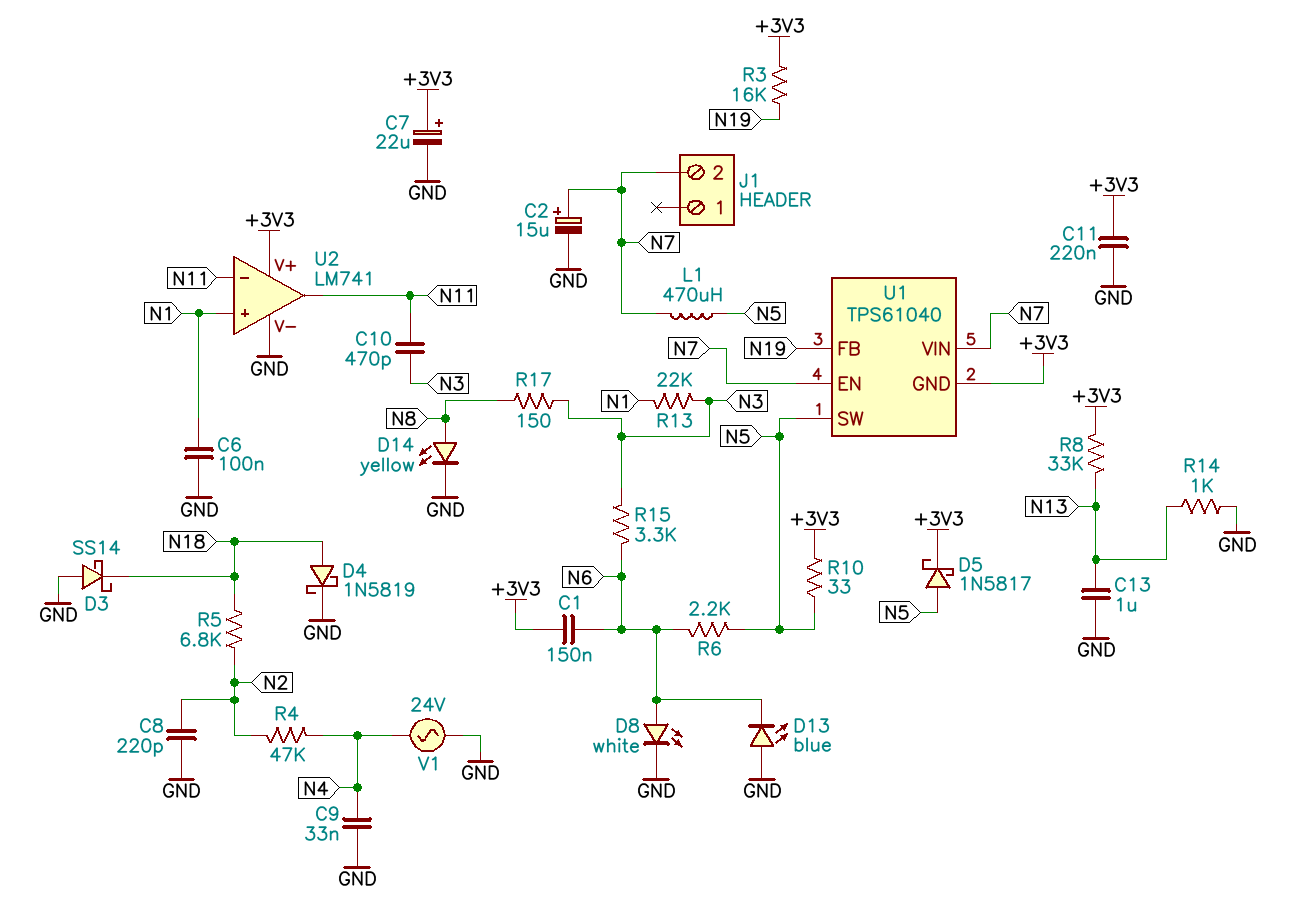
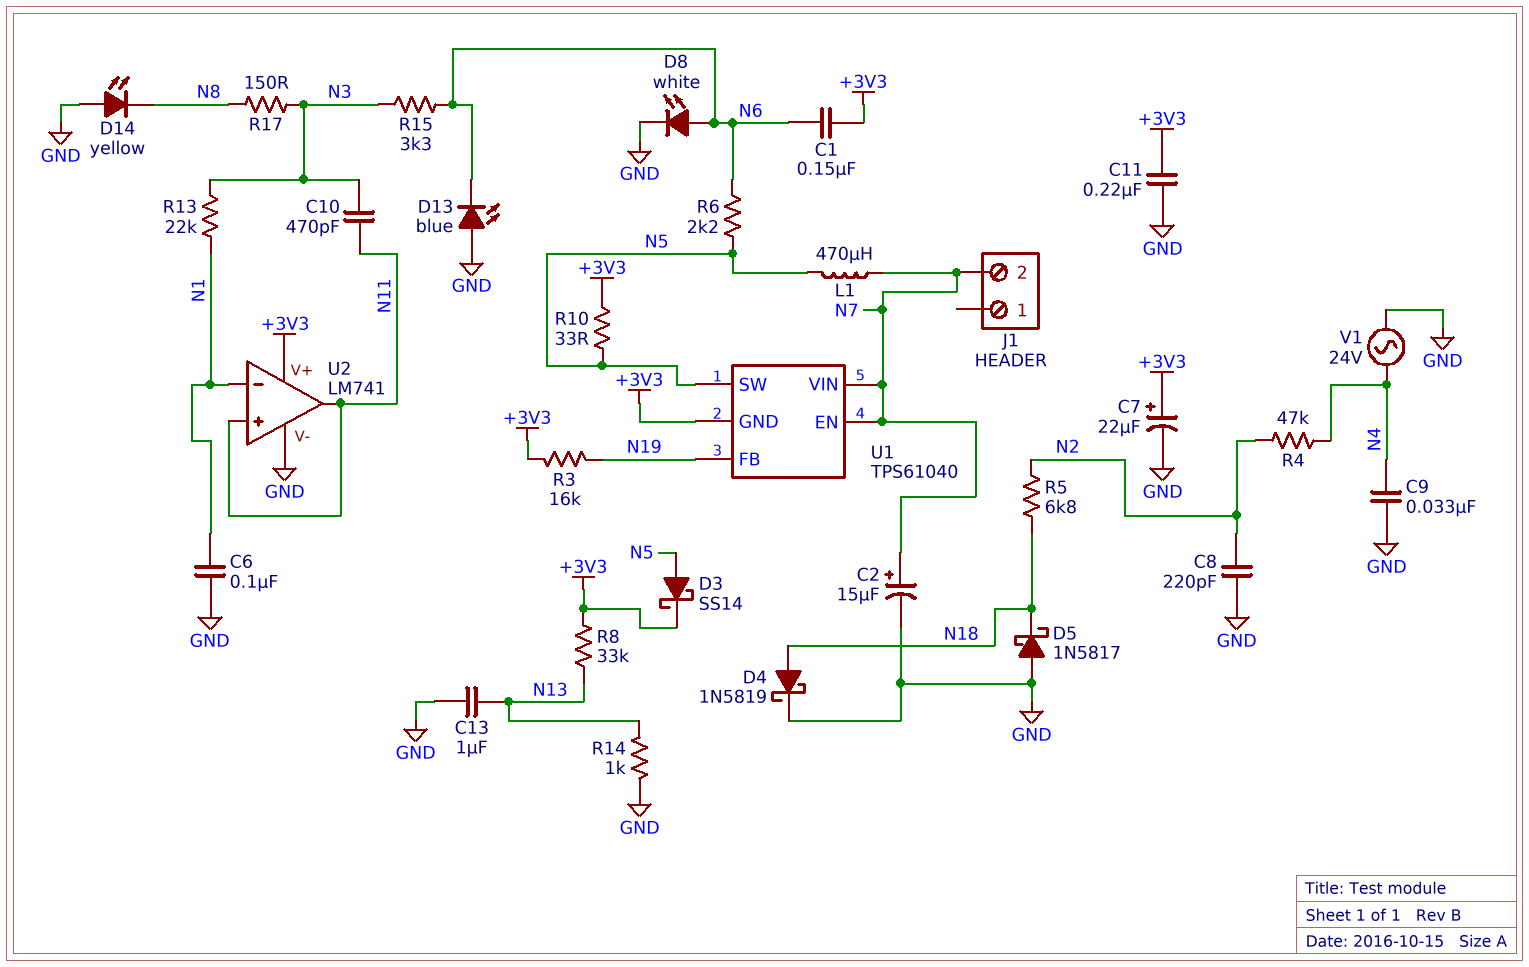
D3: schottky SS14 (A GND, K N18) -> schottky SS14 (A N5, K +3V3)
D5: schottky 1N5817 (A N5, K +3V3) -> schottky 1N5817 (A GND, K N18)
D14: LED yellow (A N8, K GND) -> LED yellow (A GND, K N8)
U2 pin in+: N1 -> N11
U2 pin in-: N11 -> N1

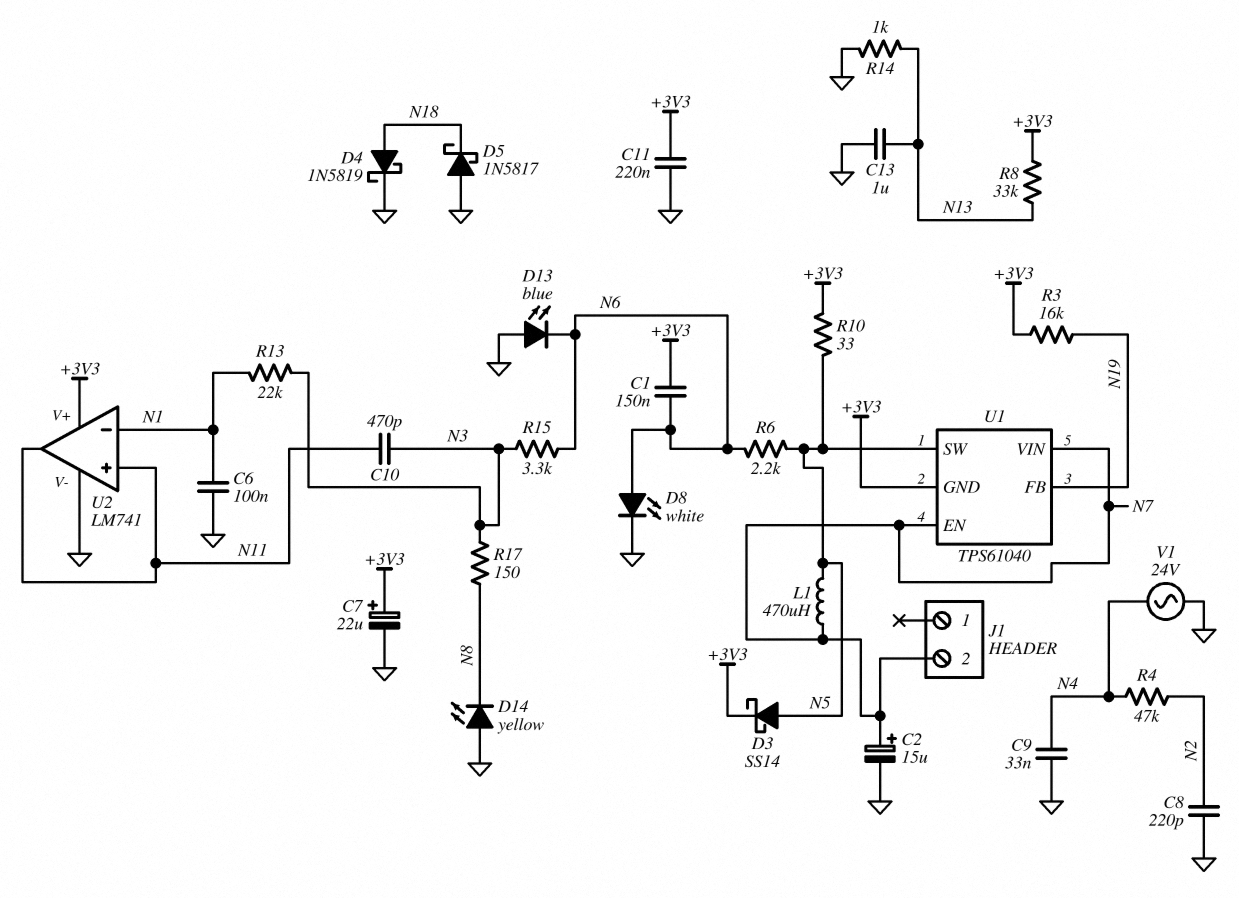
R5: 6.8k (N2, N18) -> none

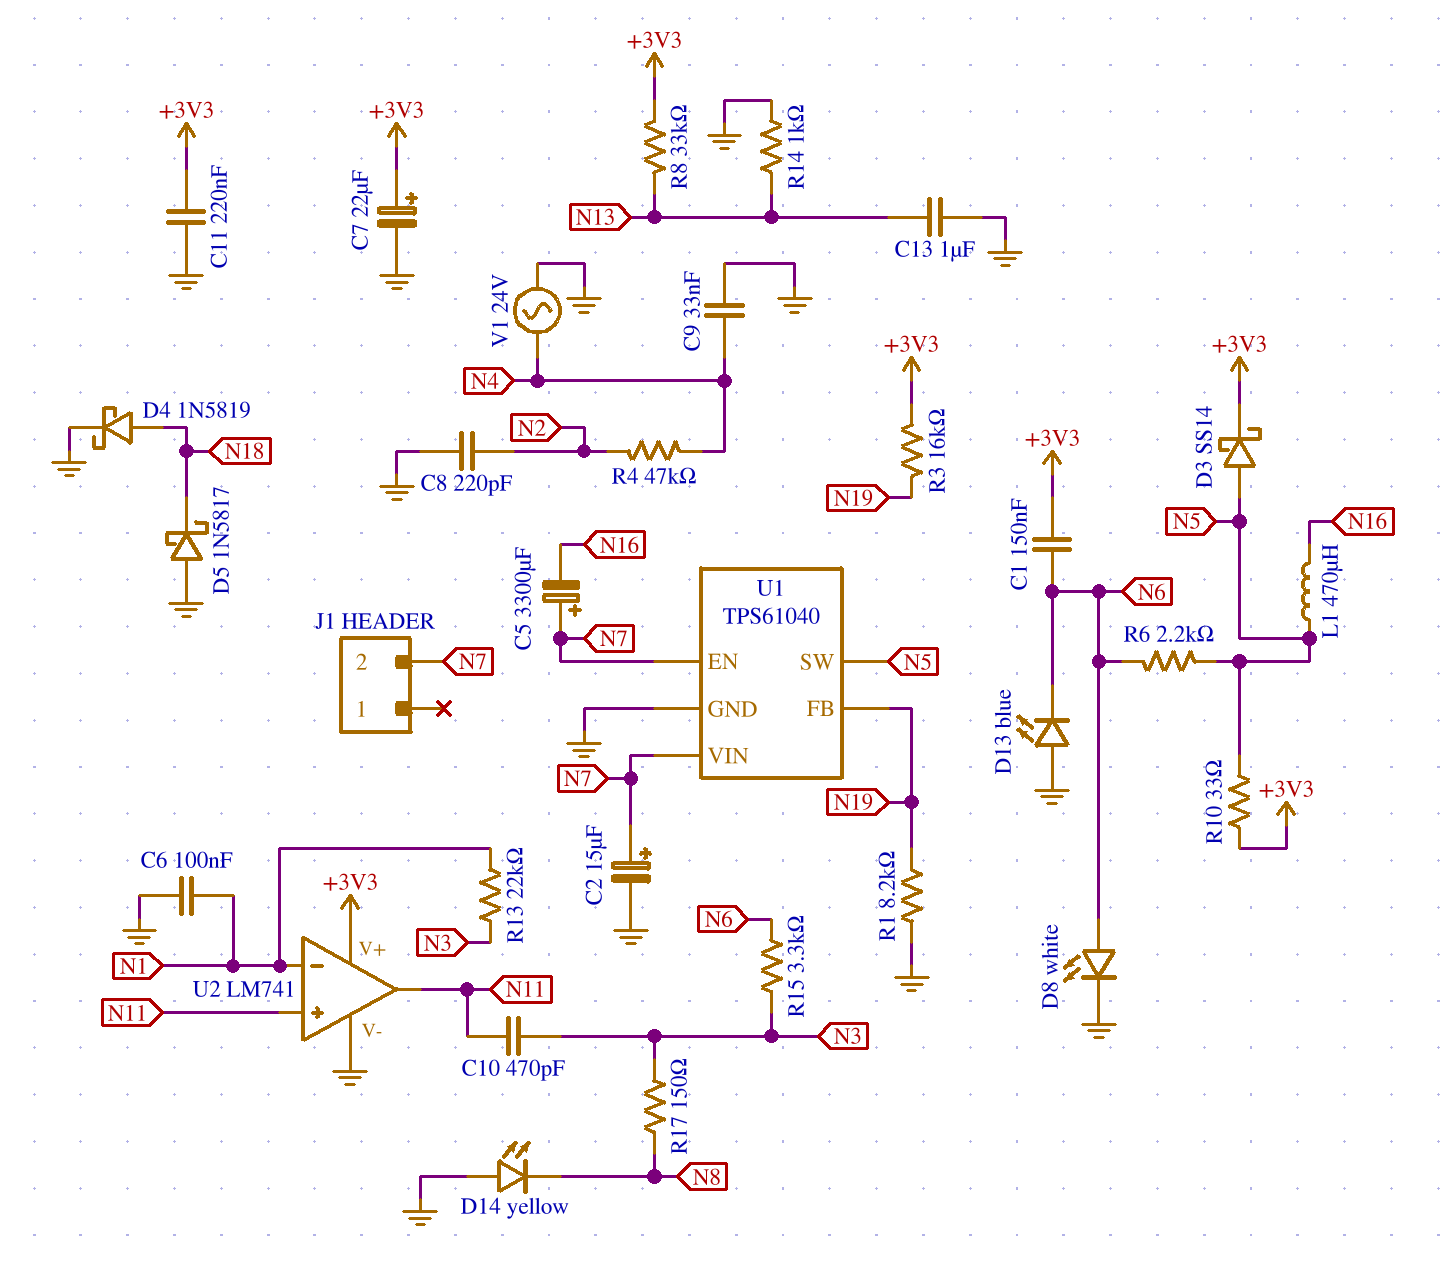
C5: none -> 3300uF (plus N7, minus N16)
L1: 470uH (N5, N7) -> 470uH (N5, N16)
R1: none -> 8.2k (GND, N19)
U1 pin GND: +3V3 -> GND

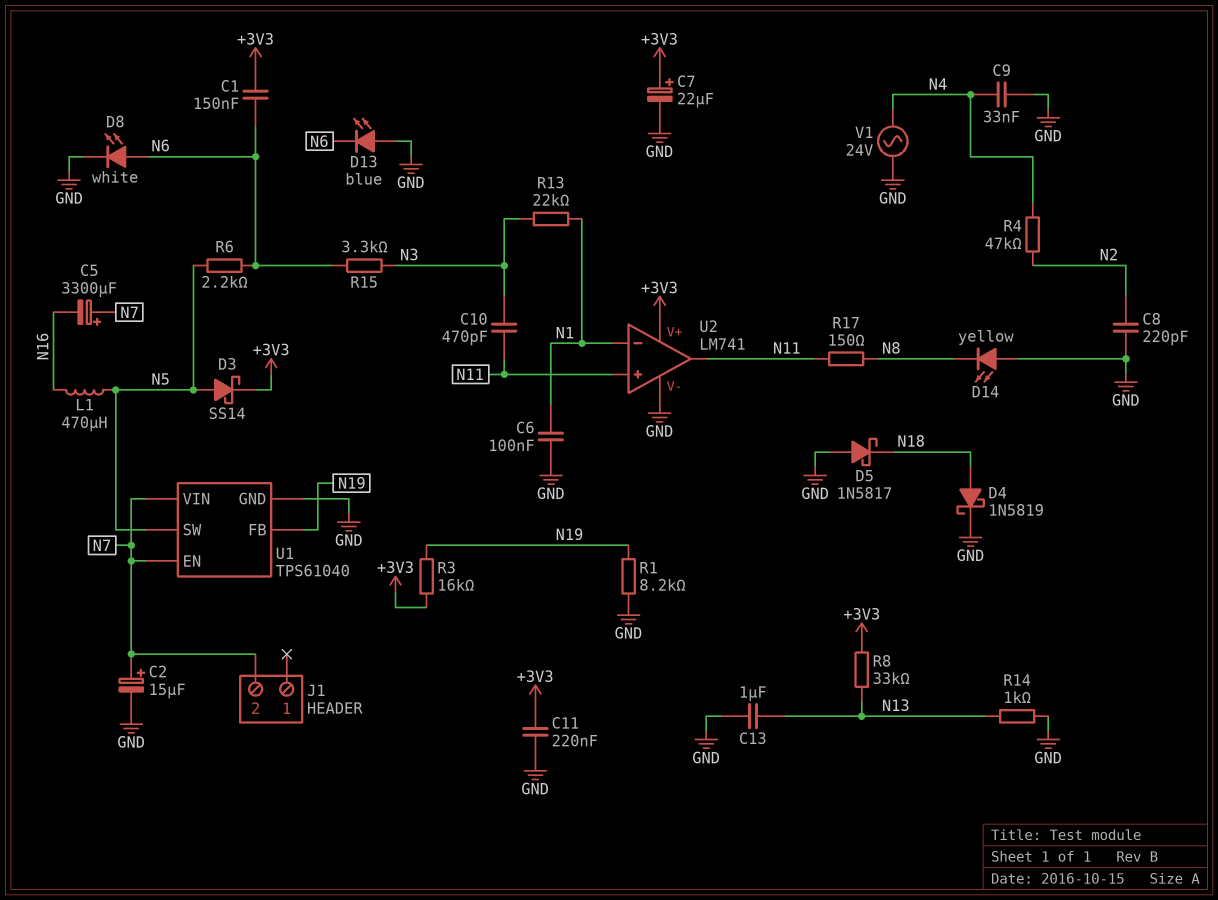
R10: 33 (+3V3, N5) -> none
R17: 150 (N3, N8) -> 150 (N8, N11)

